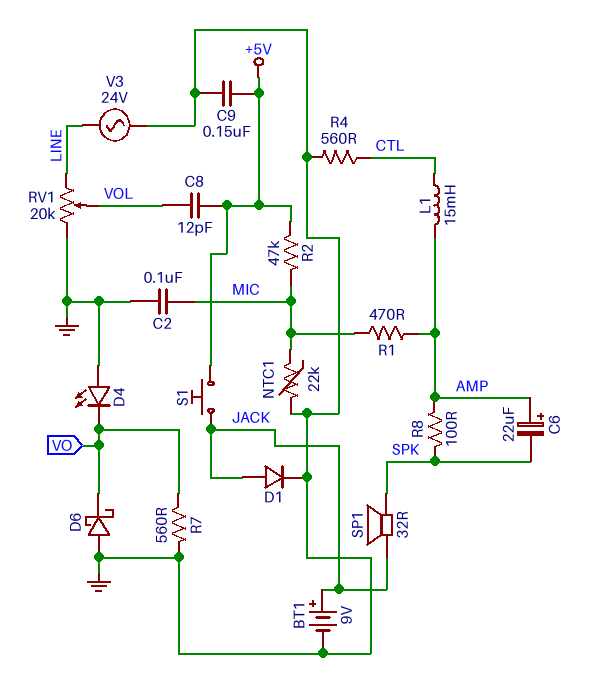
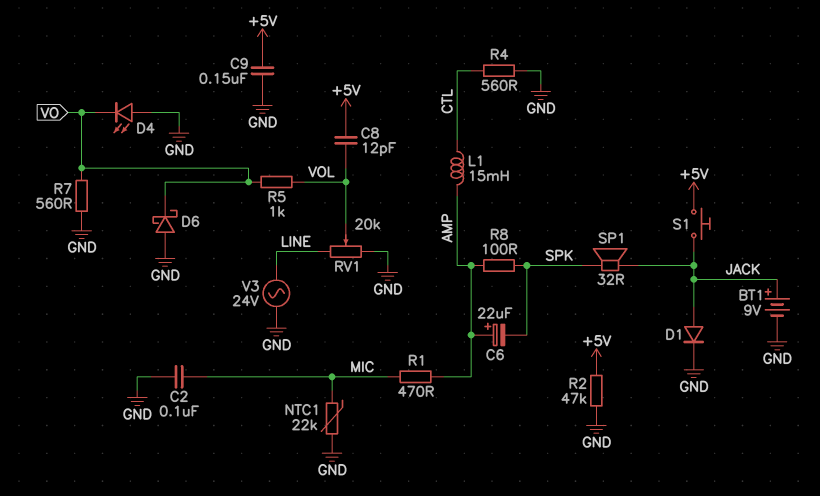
R2: 47k (+5V, MIC) -> 47k (+5V, GND)
R5: none -> 1k (VO, VOL)

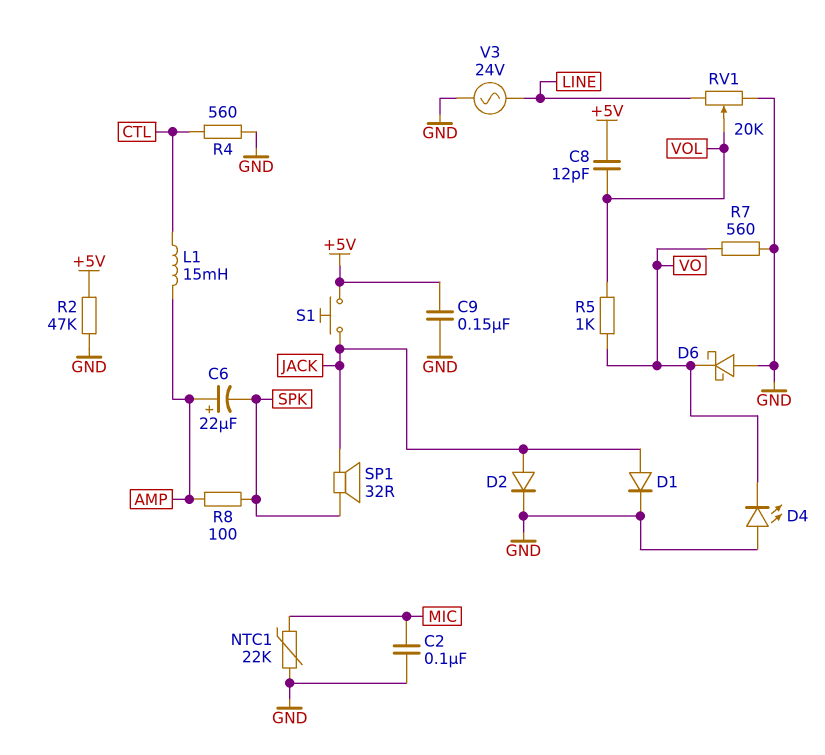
BT1: 9V (plus JACK, minus GND) -> none
D2: none -> diode (A JACK, K GND)
R1: 470 (AMP, MIC) -> none

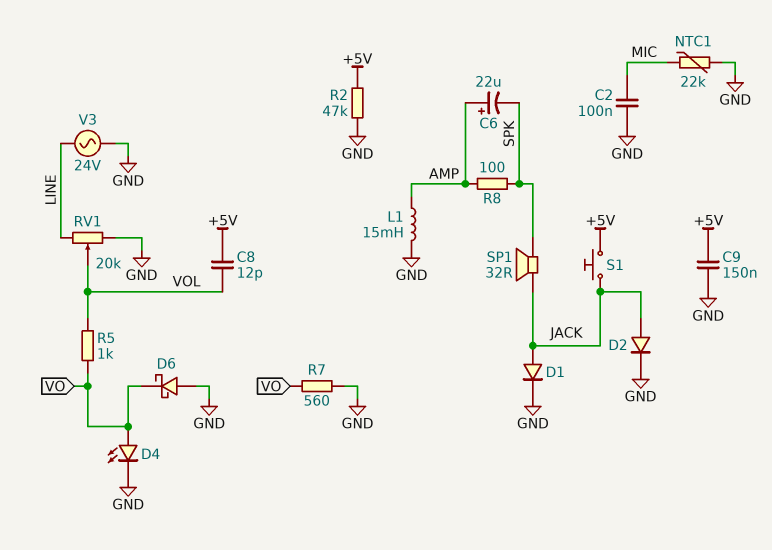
D4: LED (A GND, K VO) -> LED (A VO, K GND)
L1: 15mH (AMP, CTL) -> 15mH (AMP, GND)
R4: 560 (CTL, GND) -> none

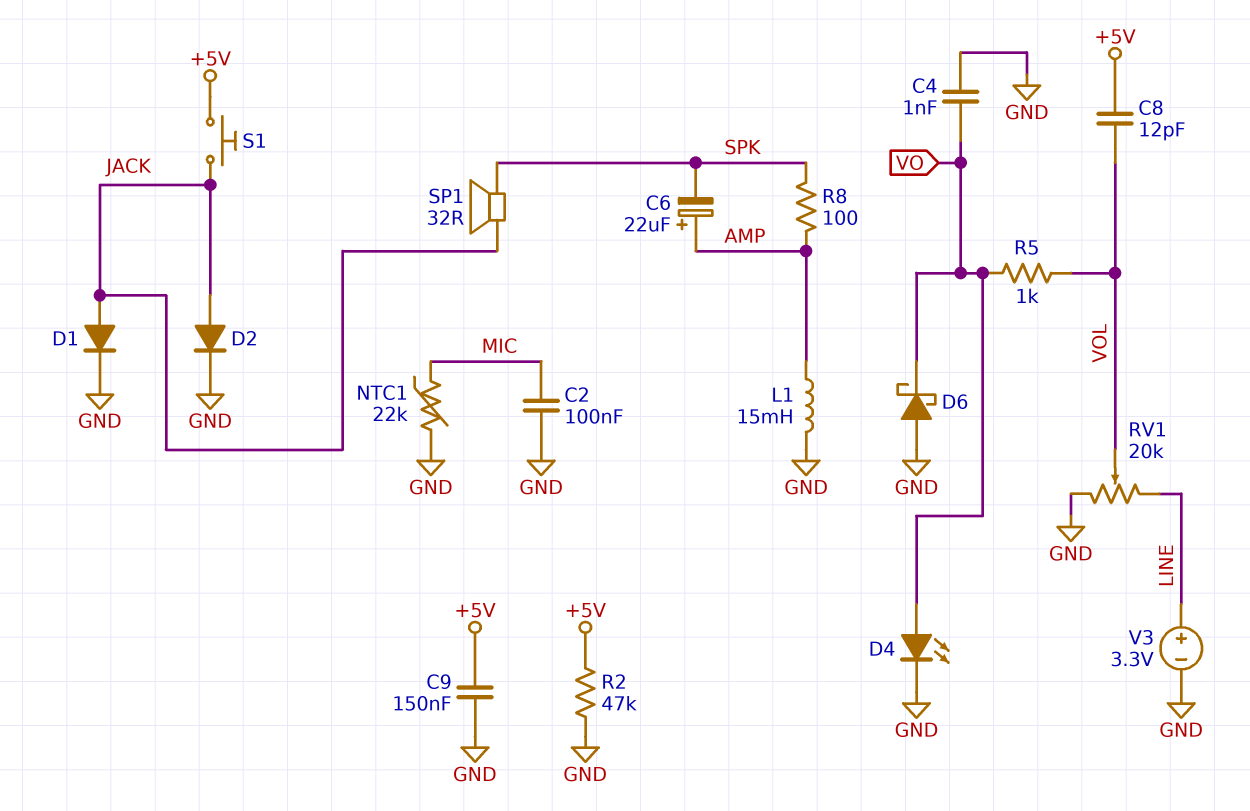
C4: none -> 1nF (GND, VO)
R7: 560 (GND, VO) -> none
V3: AC 24V (GND, LINE) -> 3.3V (plus LINE, minus GND)

